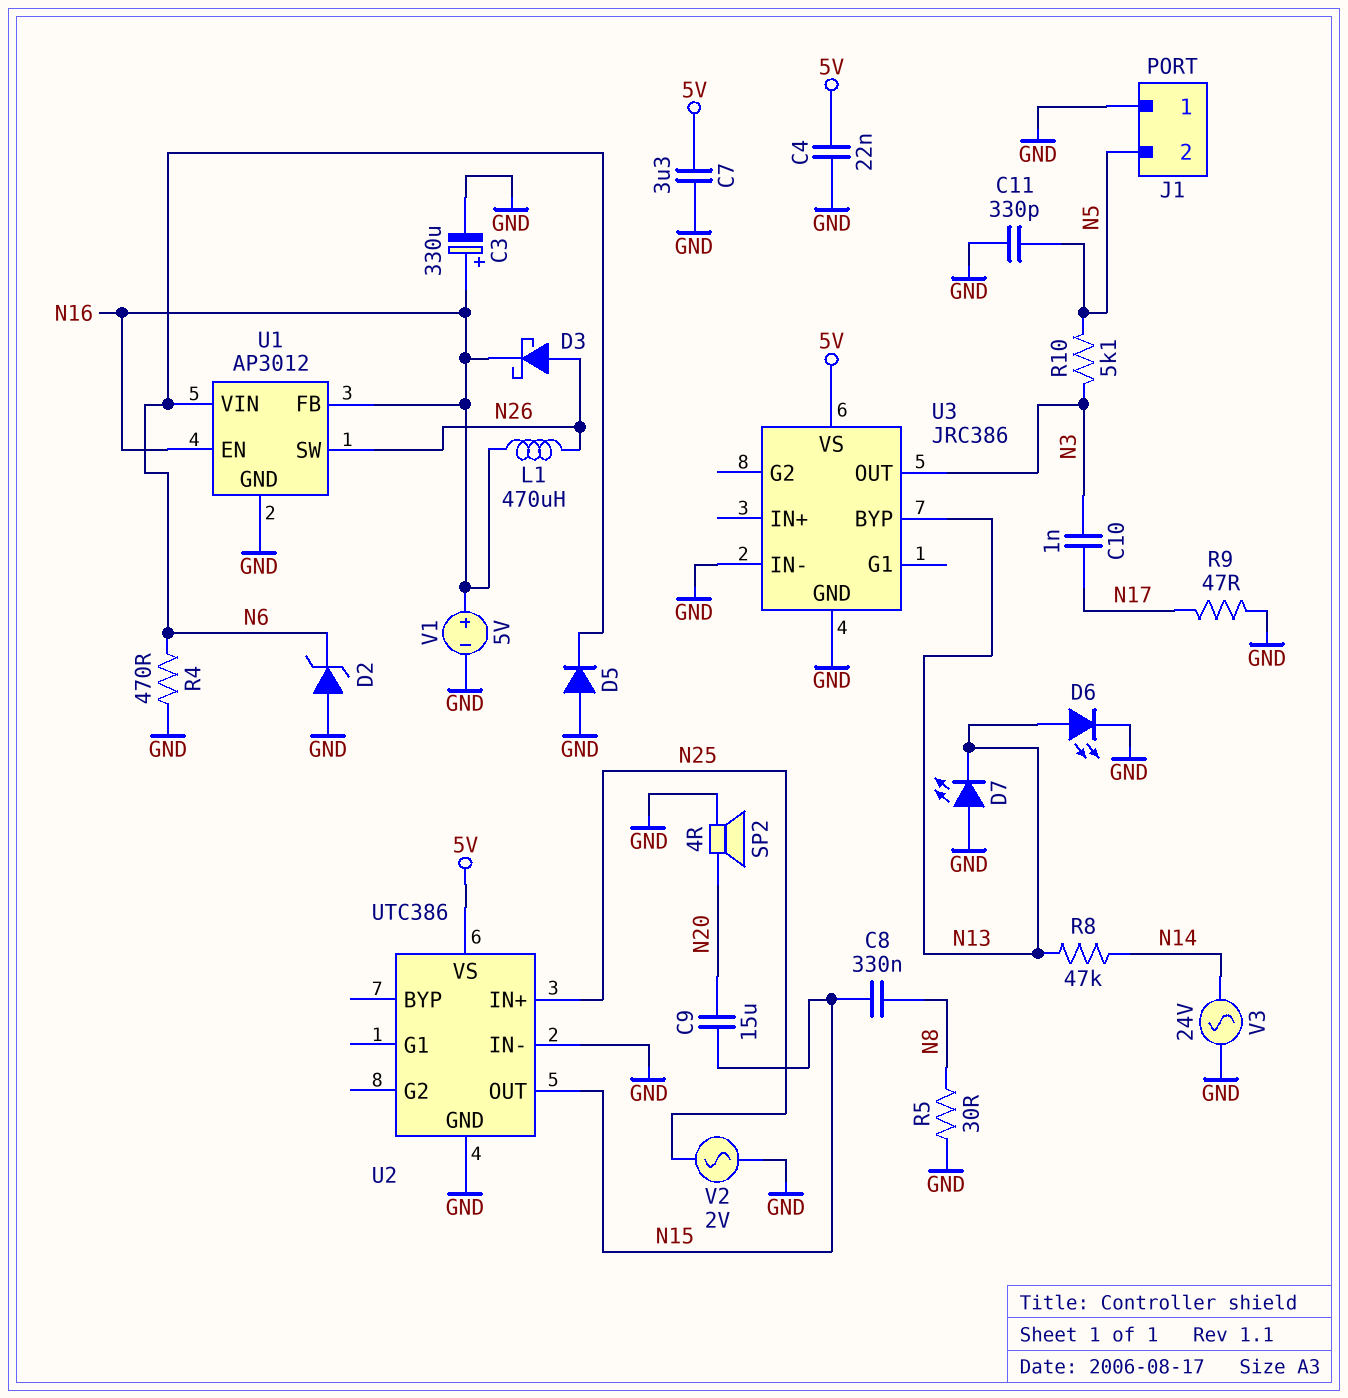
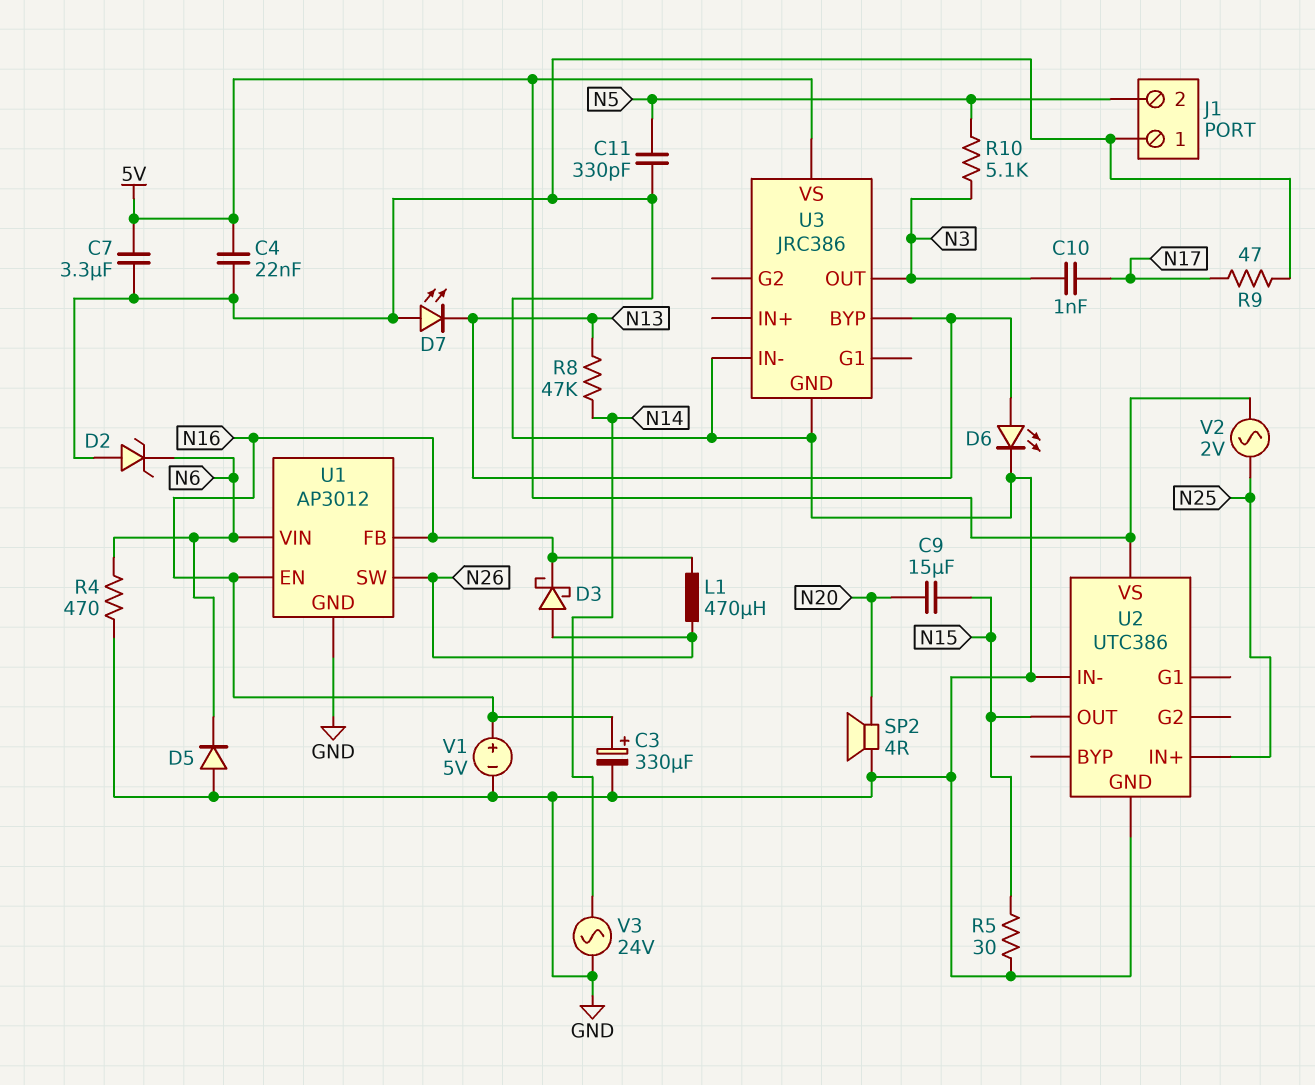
C8: 330nF (N8, N15) -> none
R5: 30 (GND, N8) -> 30 (GND, N15)
V2: AC 2V (GND, N25) -> AC 2V (5V, N25)

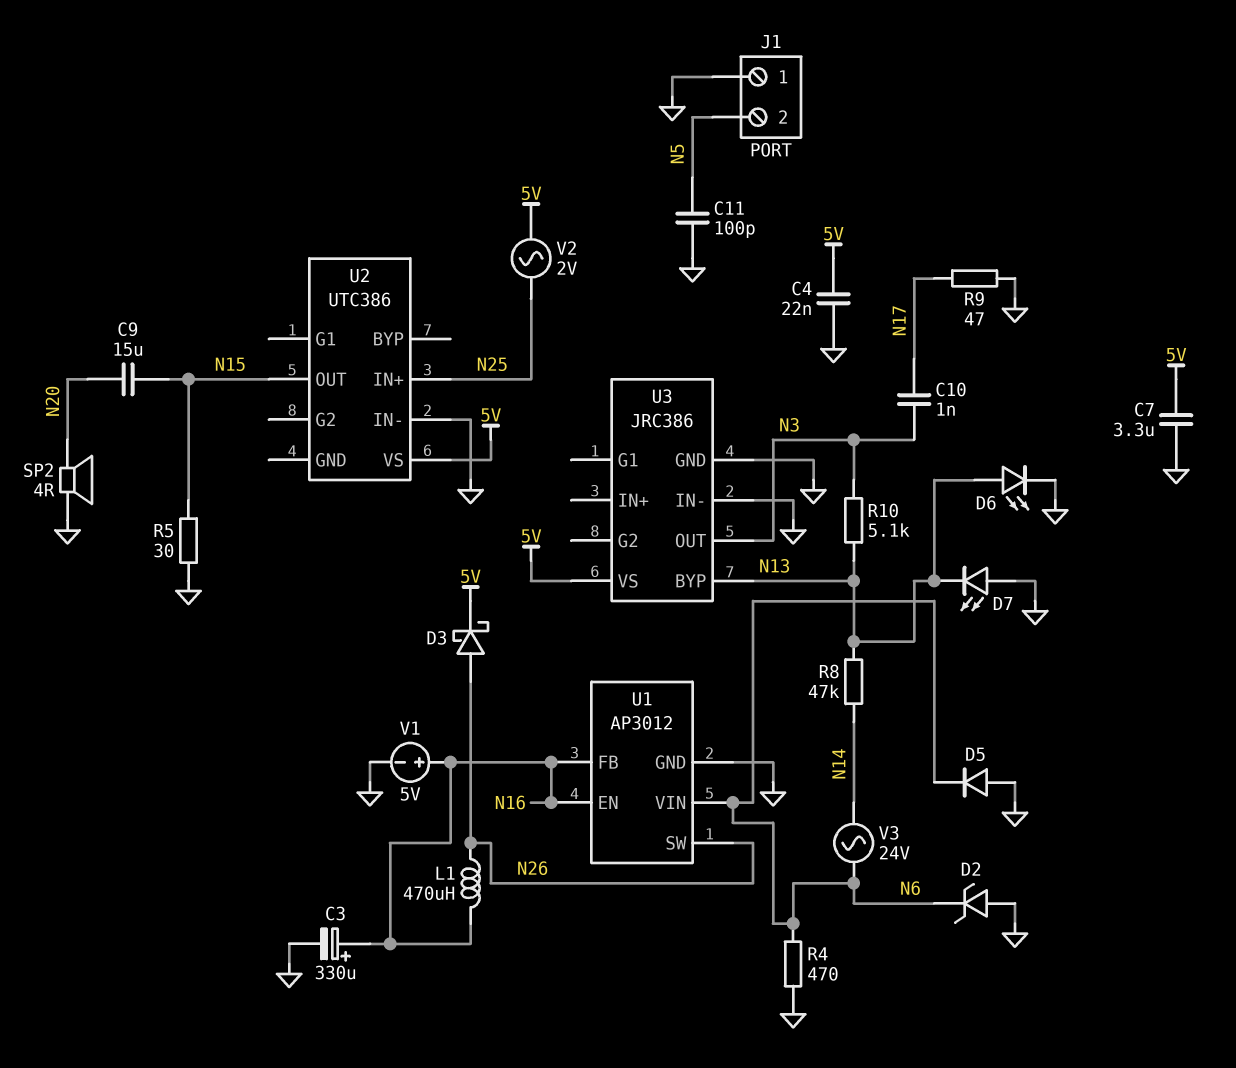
C11: 330pF (GND, N5) -> 100pF (GND, N5)
D3: schottky (A N26, K N16) -> schottky (A N26, K 5V)
R10: 5.1k (N3, N5) -> 5.1k (N3, N13)
U2 pin GND: GND -> none
V3: AC 24V (GND, N14) -> AC 24V (N6, N14)

